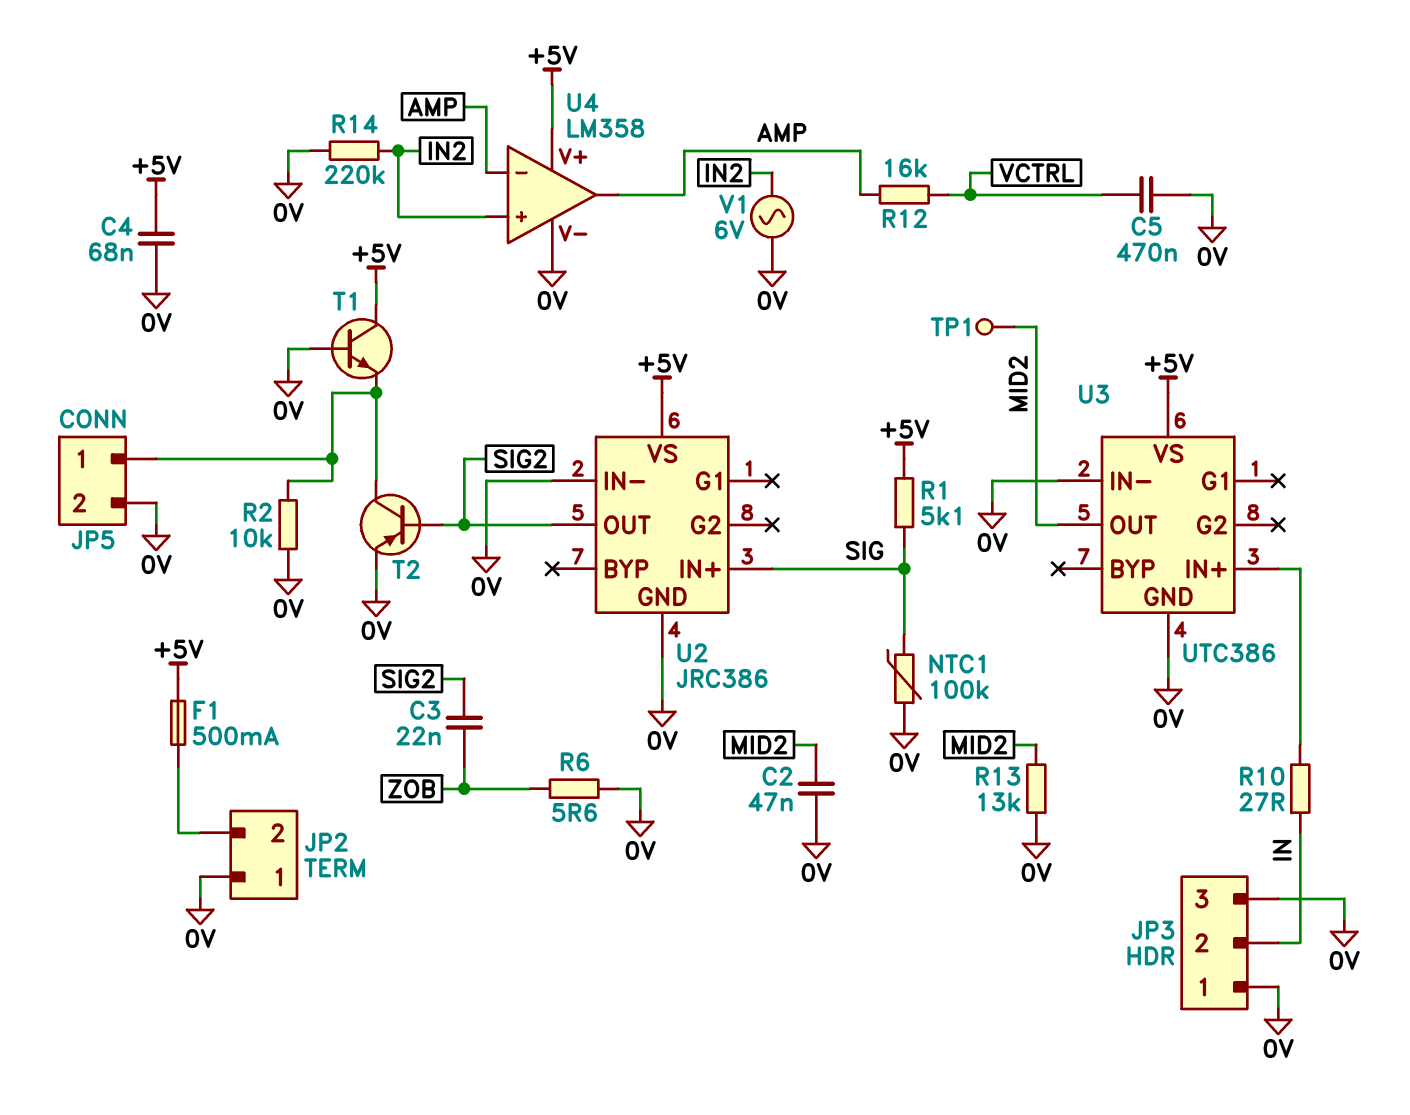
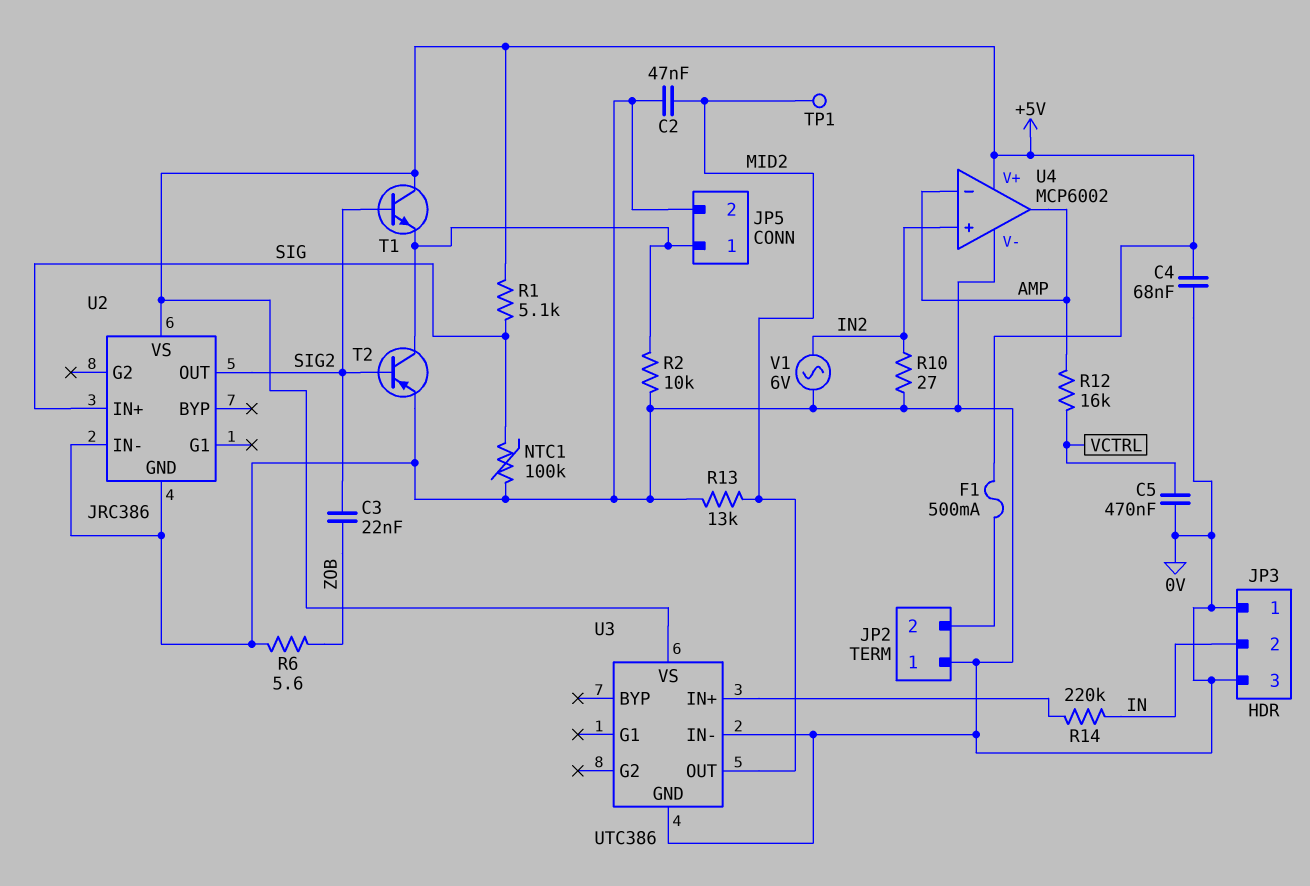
R10: 27 (IN, U3/IN+) -> 27 (0V, IN2)
R14: 220k (0V, IN2) -> 220k (IN, U3/IN+)
T1: NPN (B 0V, C +5V, E JP5/1) -> NPN (B SIG2, C +5V, E JP5/1)
U4: LM358 -> MCP6002

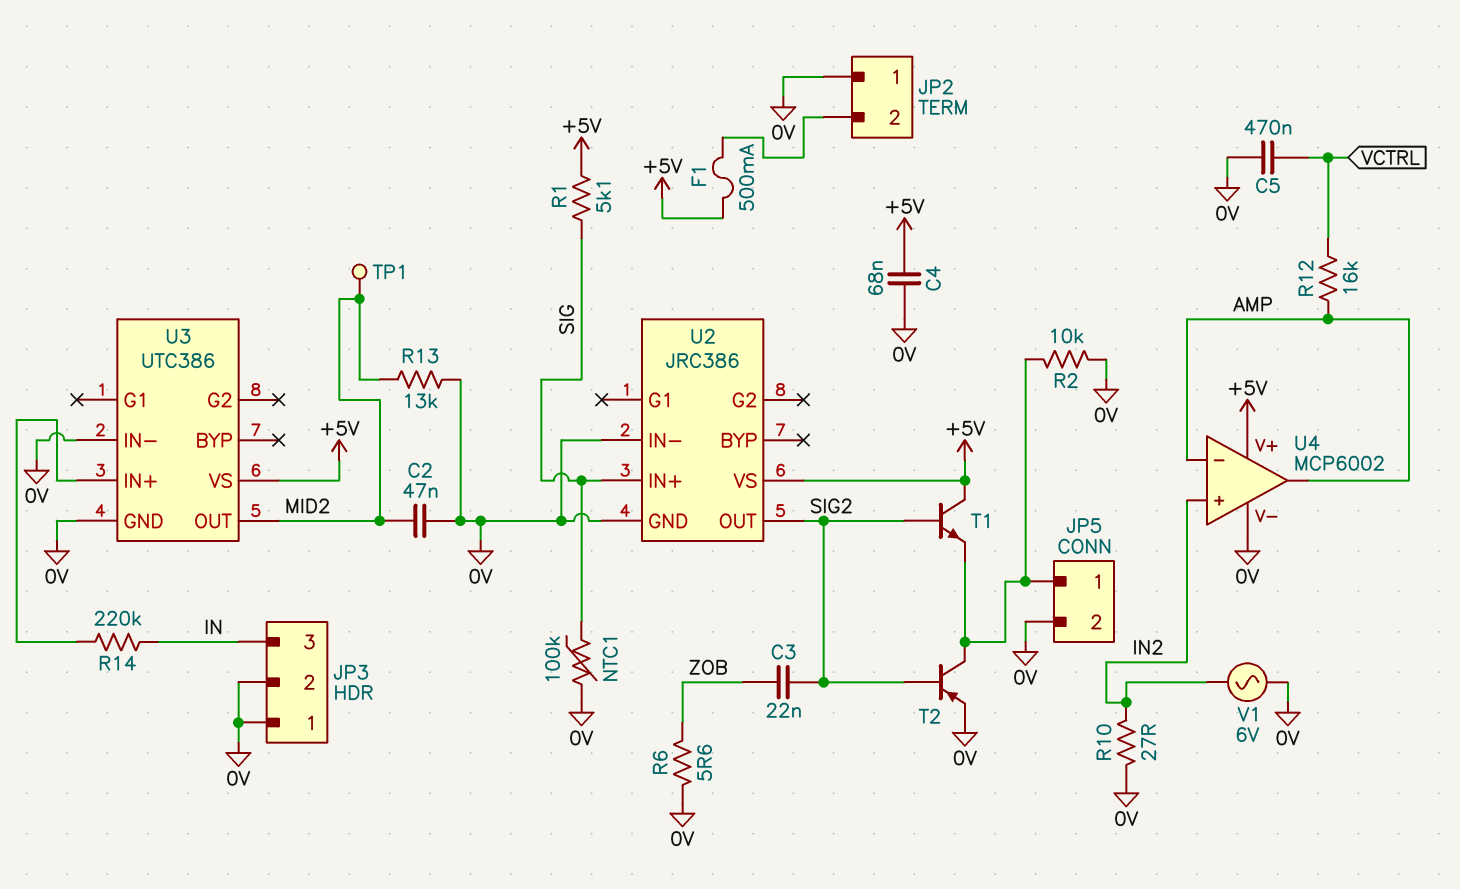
JP3 pin 2: IN -> 0V
JP3 pin 3: 0V -> IN

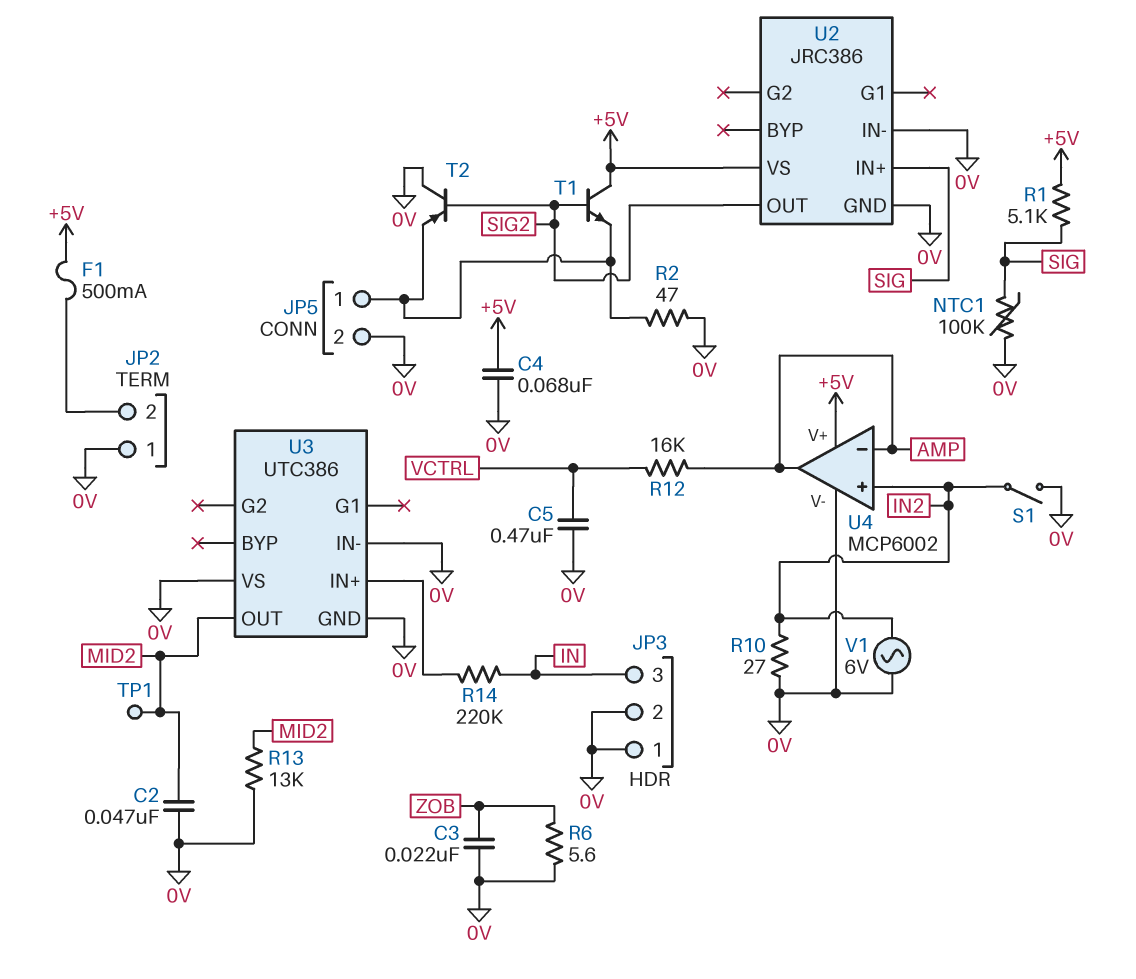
C3: 22nF (SIG2, ZOB) -> 22nF (0V, ZOB)
R2: 10k (0V, JP5/1) -> 47 (0V, JP5/1)
S1: none -> switch (0V, IN2)
T2: PNP (B SIG2, C JP5/1, E 0V) -> PNP (B SIG2, C 0V, E JP5/1)
U3 pin VS: +5V -> 0V

